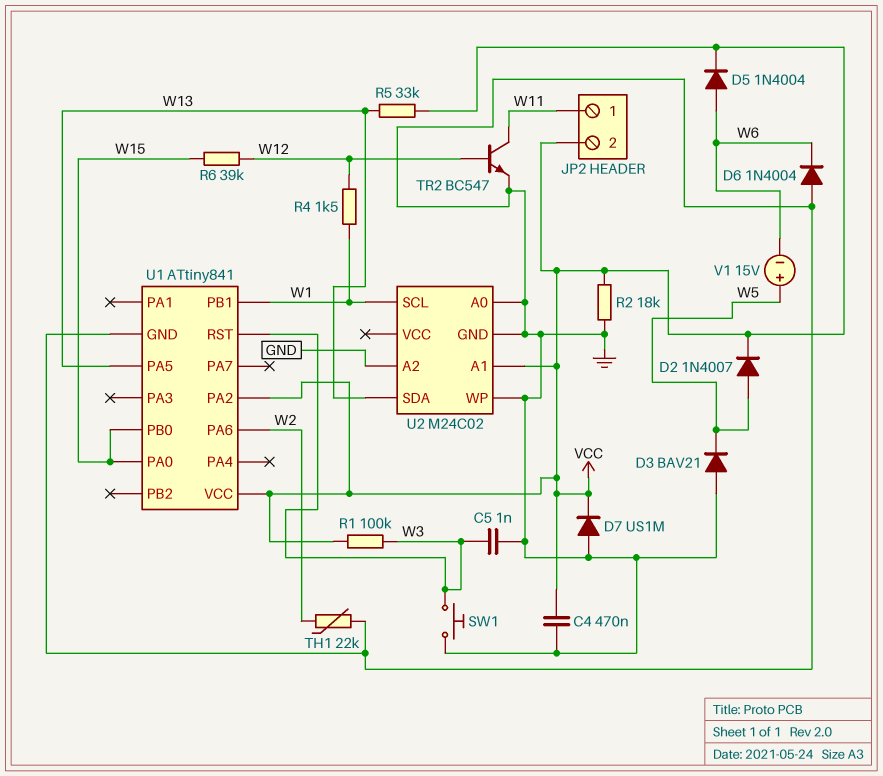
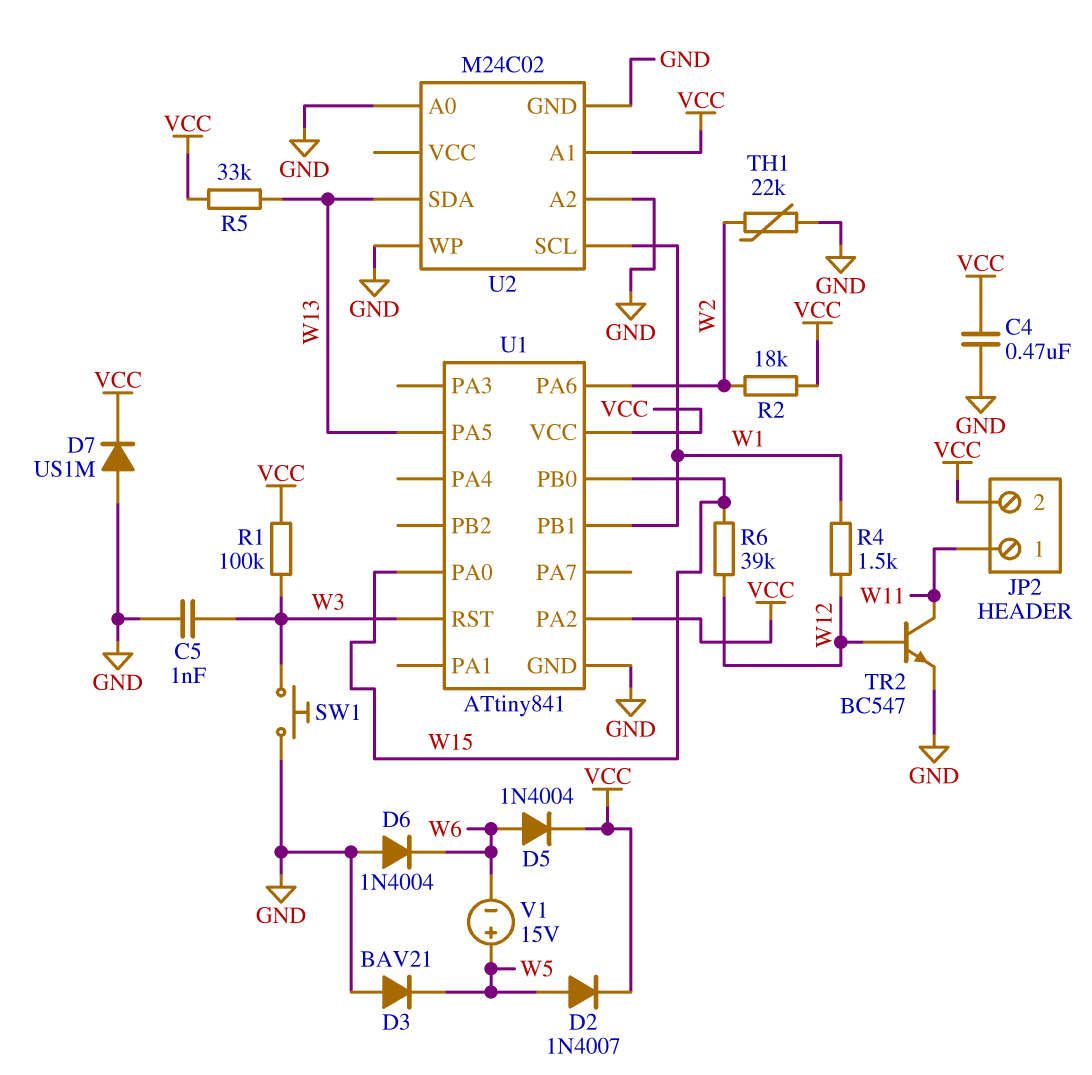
R2: 18k (GND, VCC) -> 18k (VCC, W2)

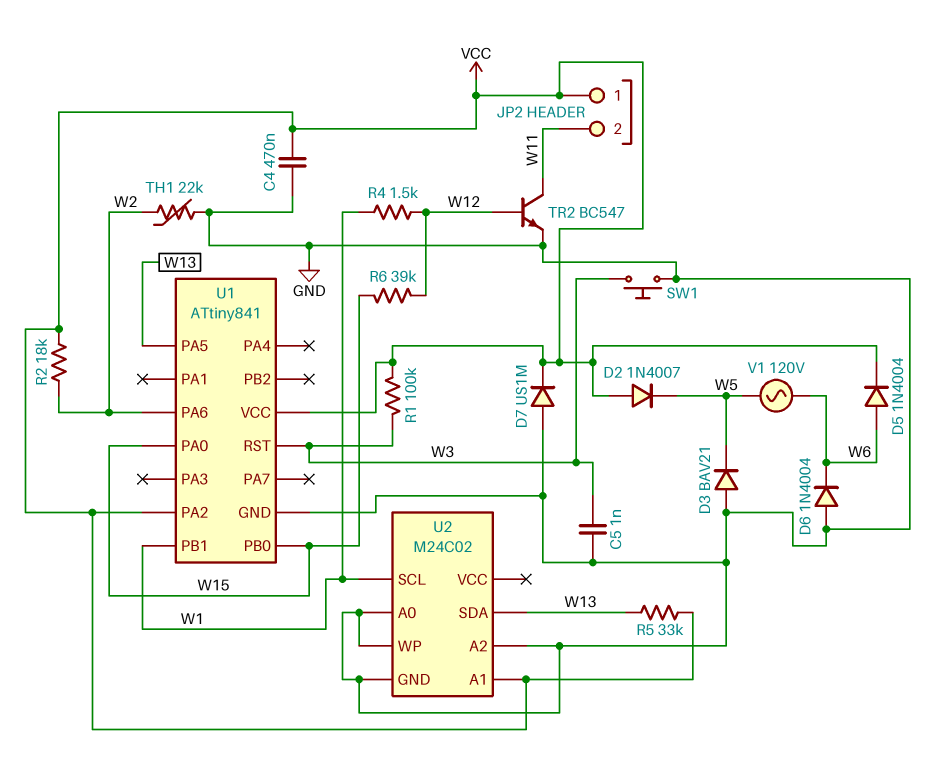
D2: diode 1N4007 (A W5, K VCC) -> diode 1N4007 (A VCC, K W5)
JP2 pin 1: W11 -> VCC
JP2 pin 2: VCC -> W11
V1: 15V (plus W5, minus W6) -> AC 120V (W5, W6)

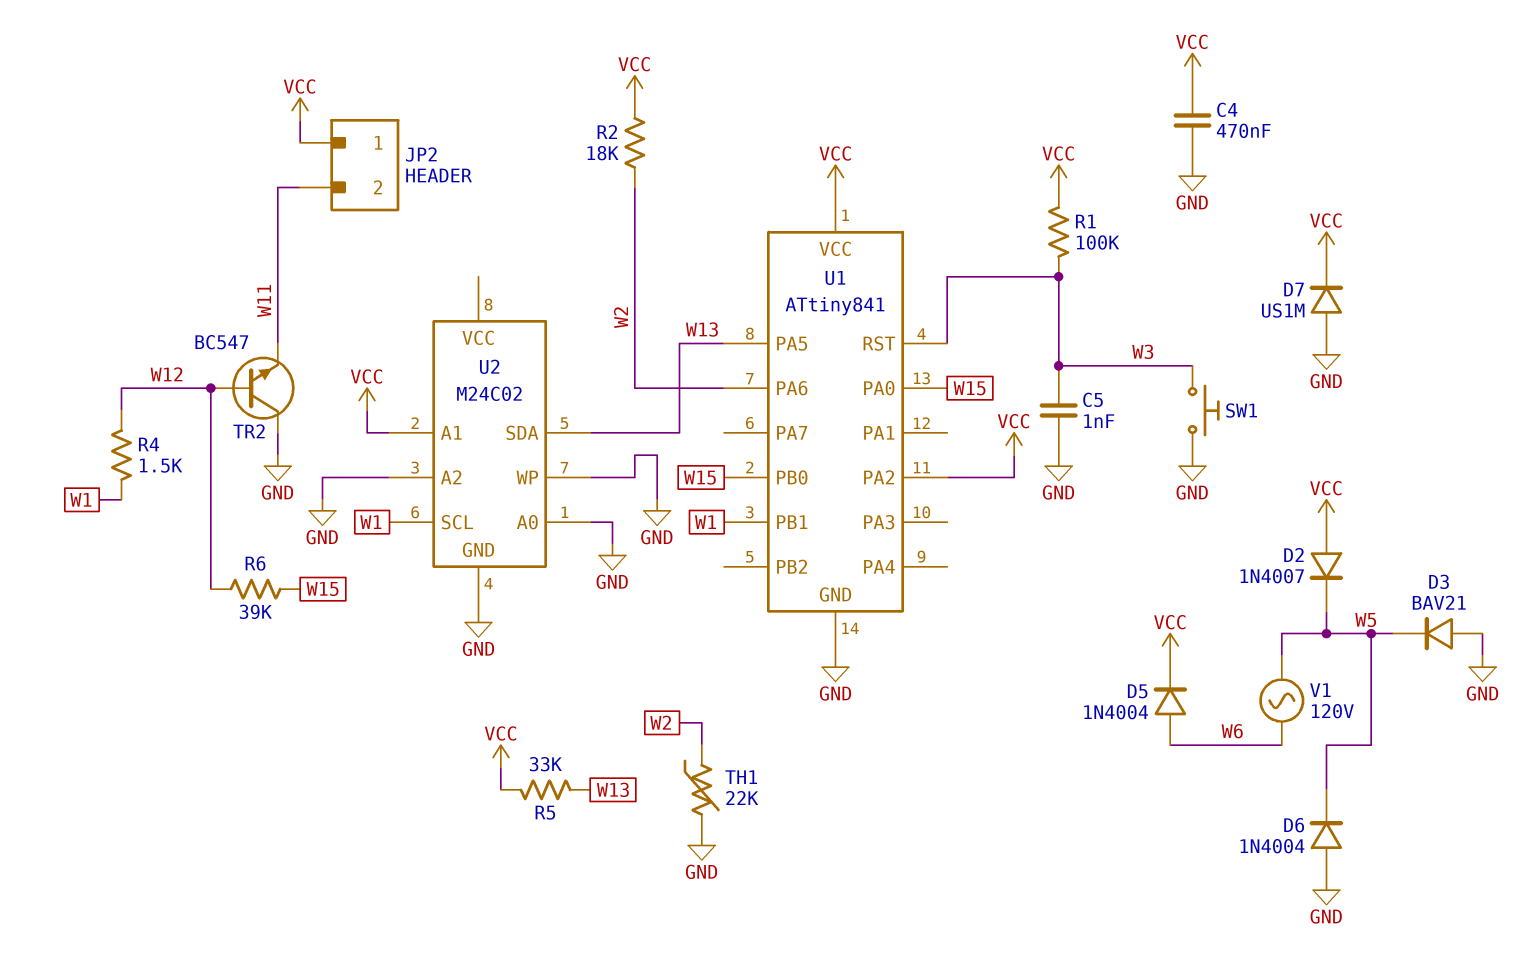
D6: diode 1N4004 (A GND, K W6) -> diode 1N4004 (A GND, K W5)
TR2: NPN BC547 (B W12, C W11, E GND) -> NPN BC547 (B W12, C GND, E W11)

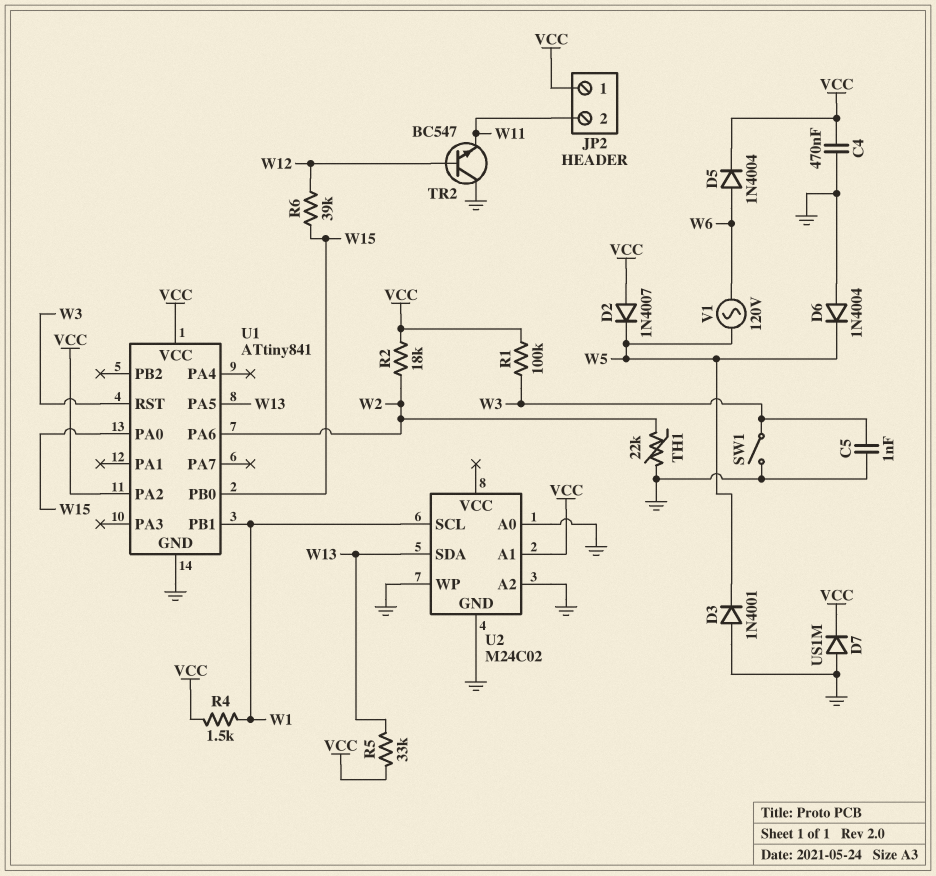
D3: diode BAV21 (A GND, K W5) -> diode 1N4001 (A GND, K W5)
R4: 1.5k (W1, W12) -> 1.5k (VCC, W1)
SW1: button (GND, W3) -> switch (GND, W3)

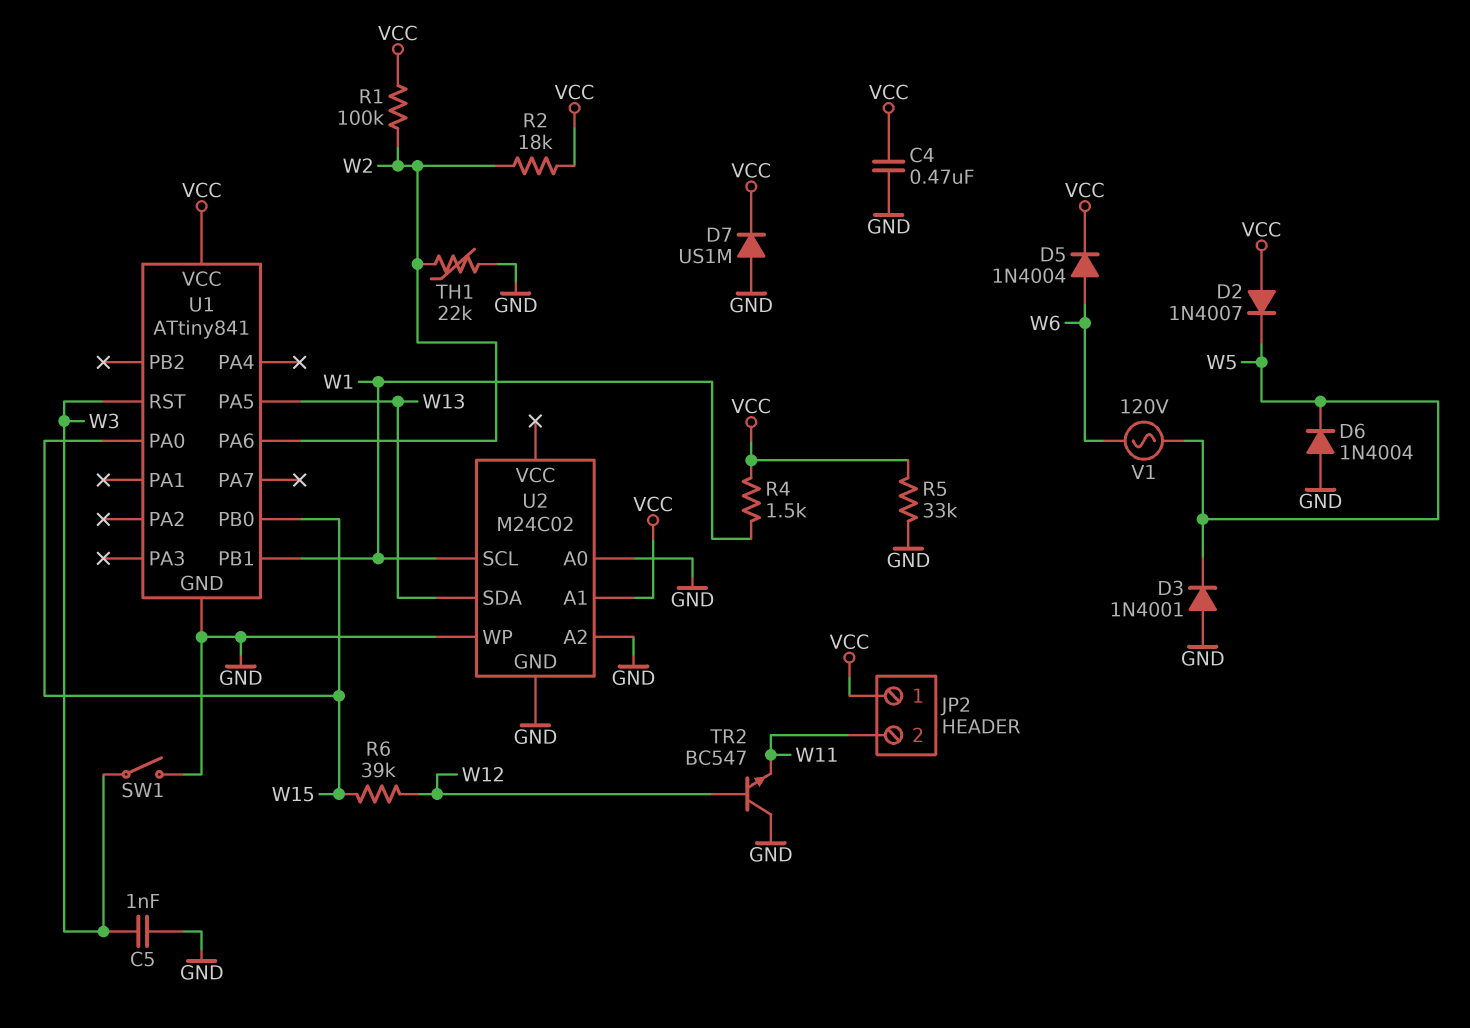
R1: 100k (VCC, W3) -> 100k (VCC, W2)
R5: 33k (VCC, W13) -> 33k (GND, VCC)
U1 pin PA2: VCC -> none

